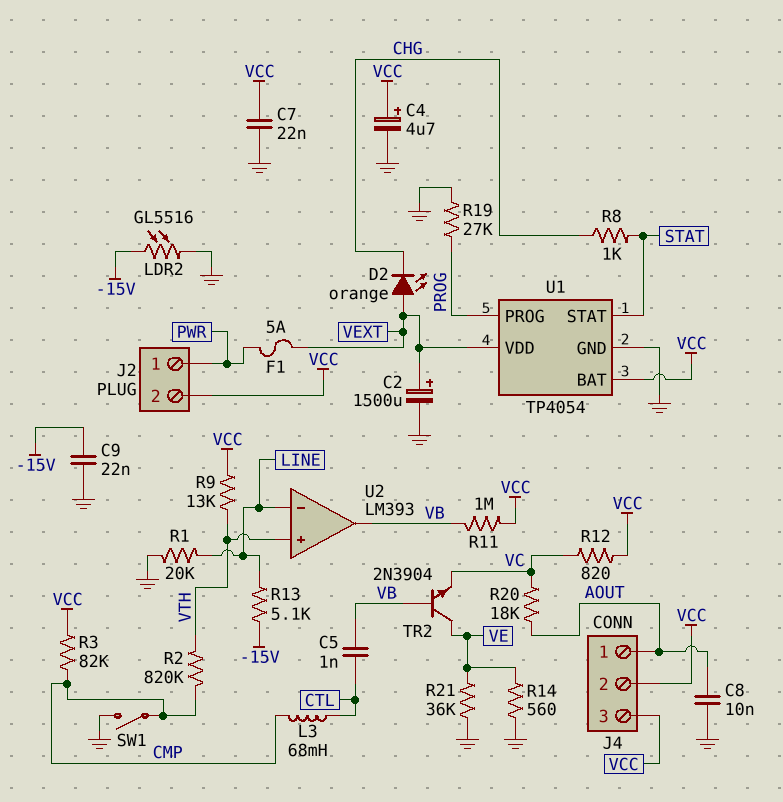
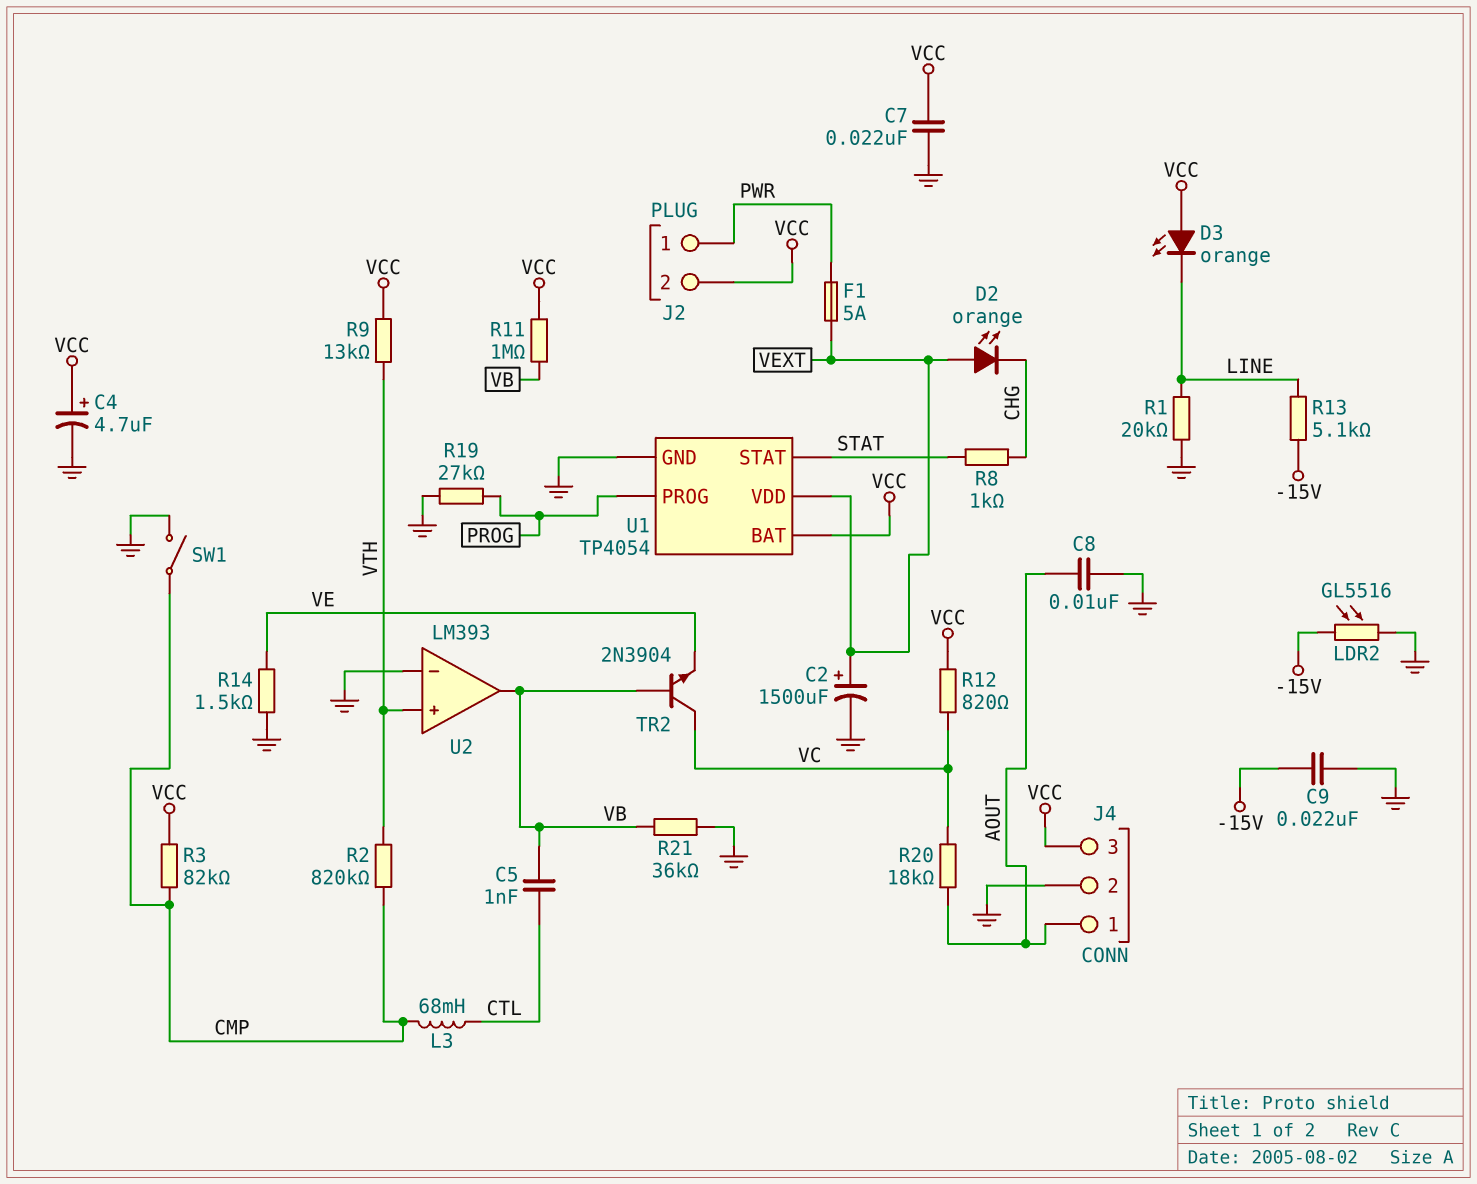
D3: none -> LED orange (A VCC, K LINE)
J4 pin 2: VCC -> GND
R14: 560 (GND, VE) -> 1.5k (GND, VE)
R21: 36k (GND, VE) -> 36k (GND, VB)
TR2: NPN 2N3904 (B VB, C VE, E VC) -> NPN 2N3904 (B VB, C VC, E VE)
U2 pin in-: LINE -> GND

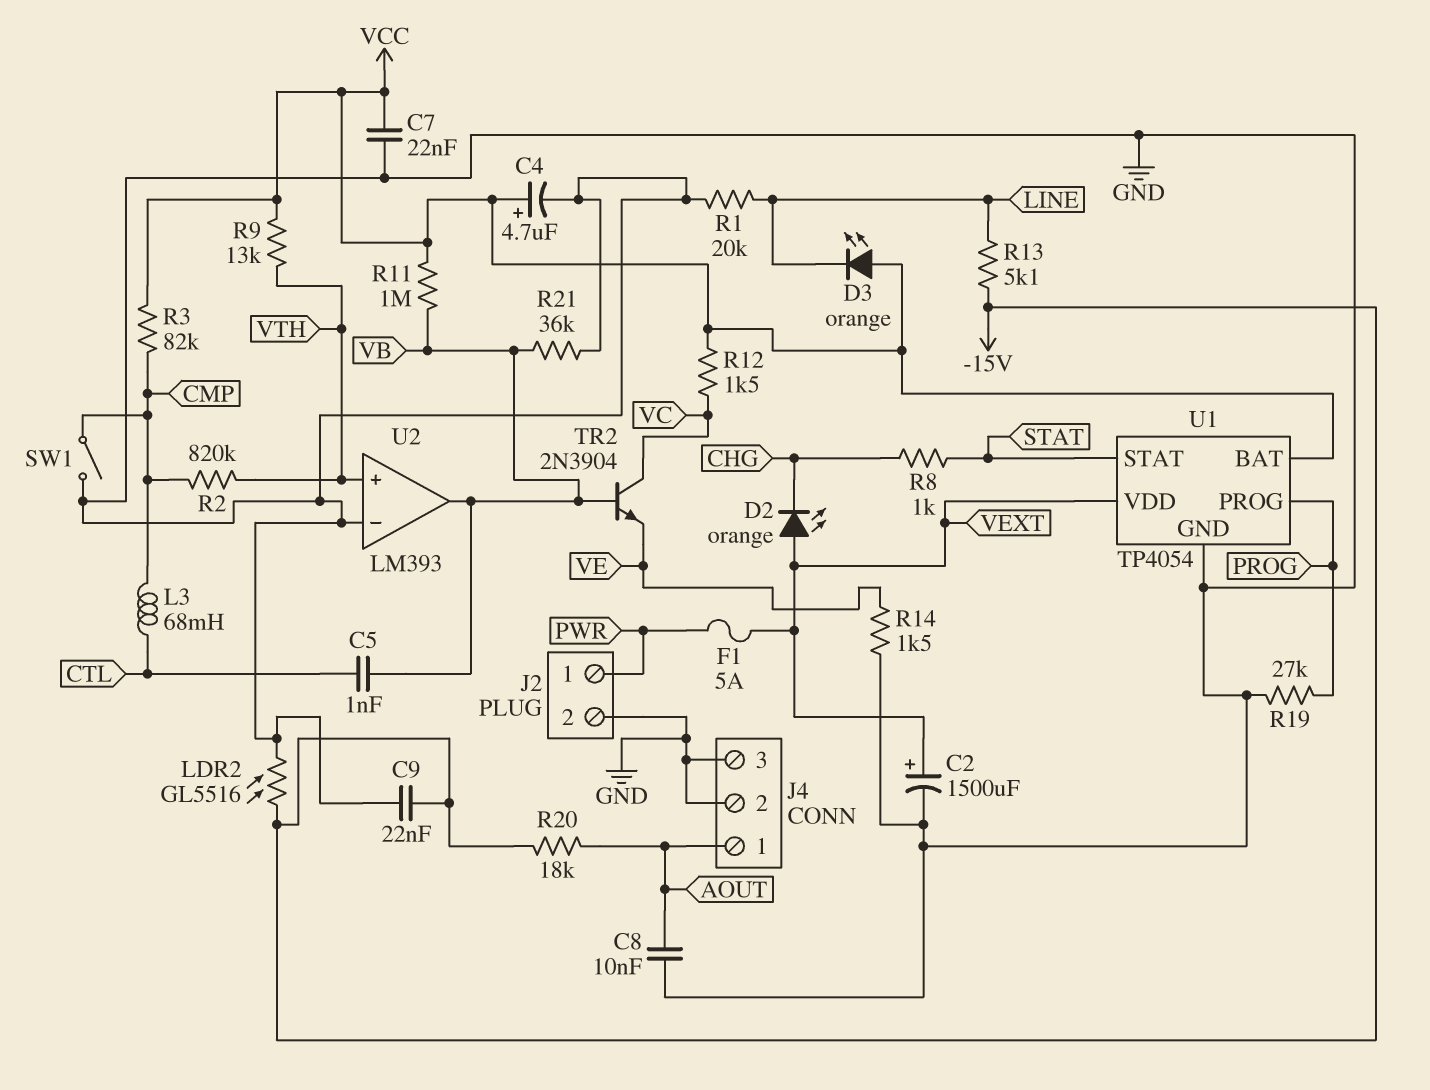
J2 pin 2: VCC -> GND
J4 pin 3: VCC -> GND
R12: 820 (VC, VCC) -> 1.5k (VC, VCC)
R20: 18k (AOUT, VC) -> 18k (-15V, AOUT)

